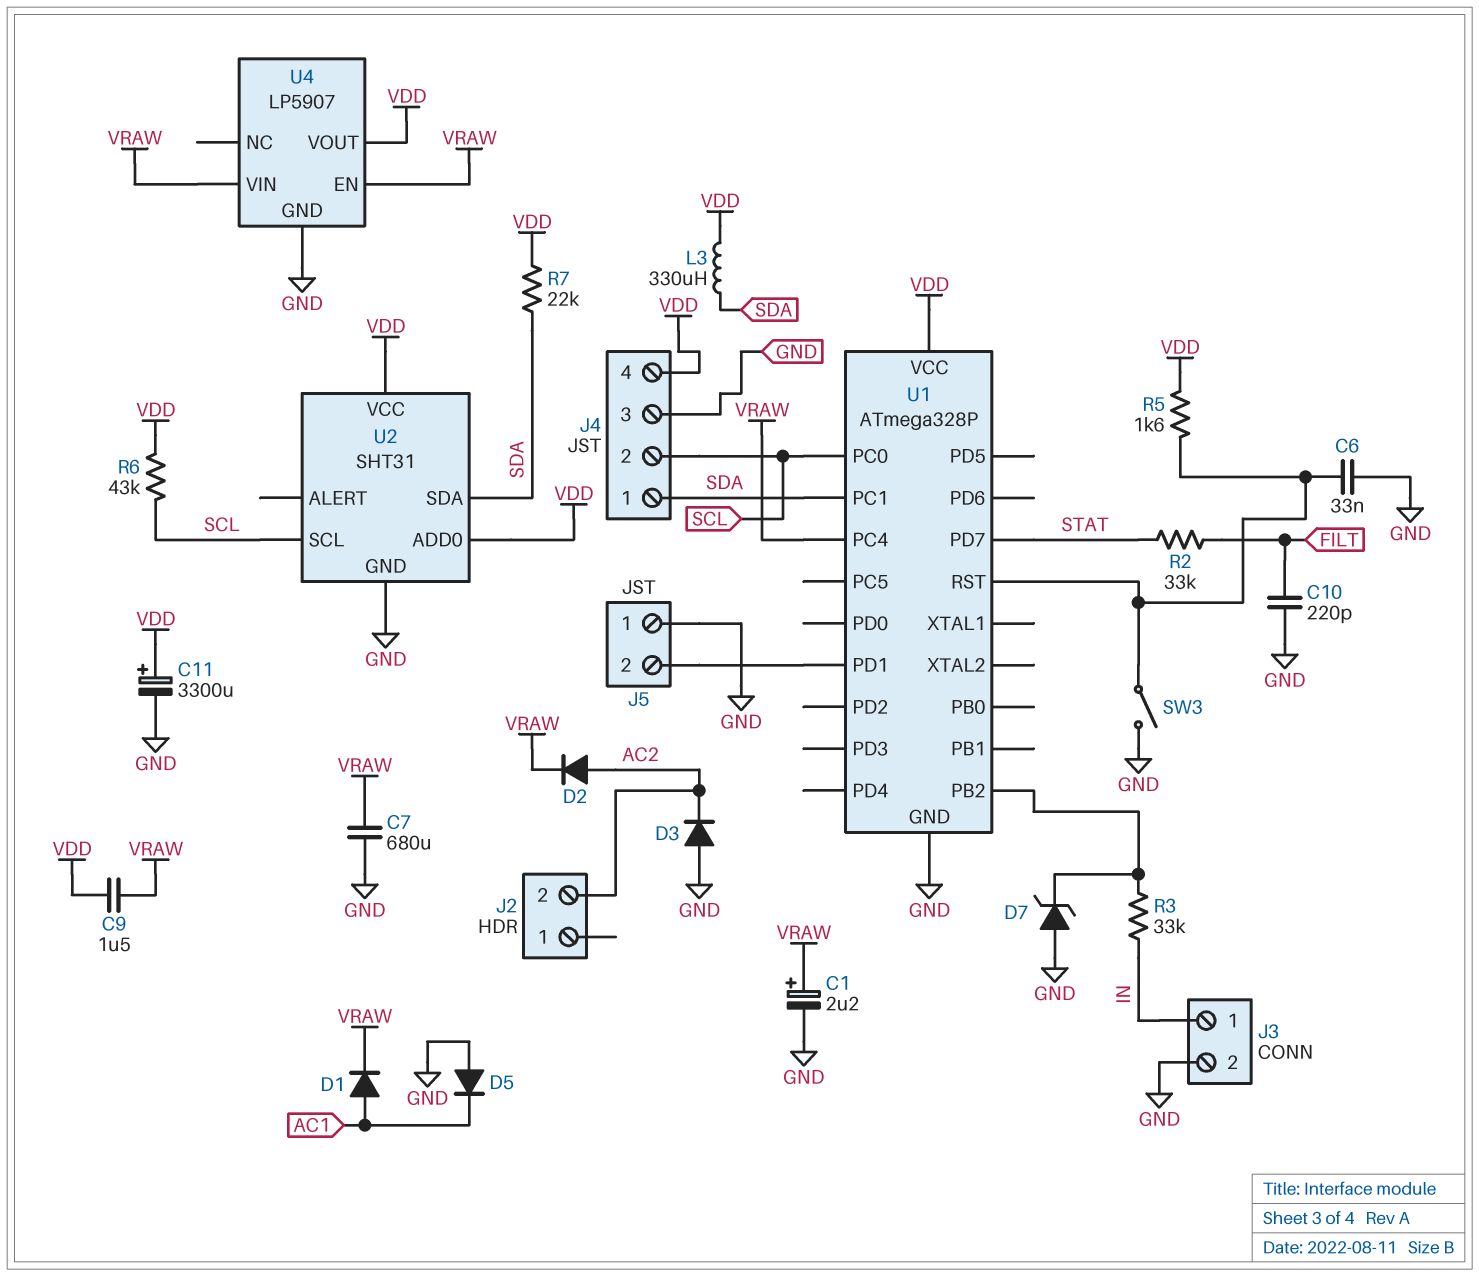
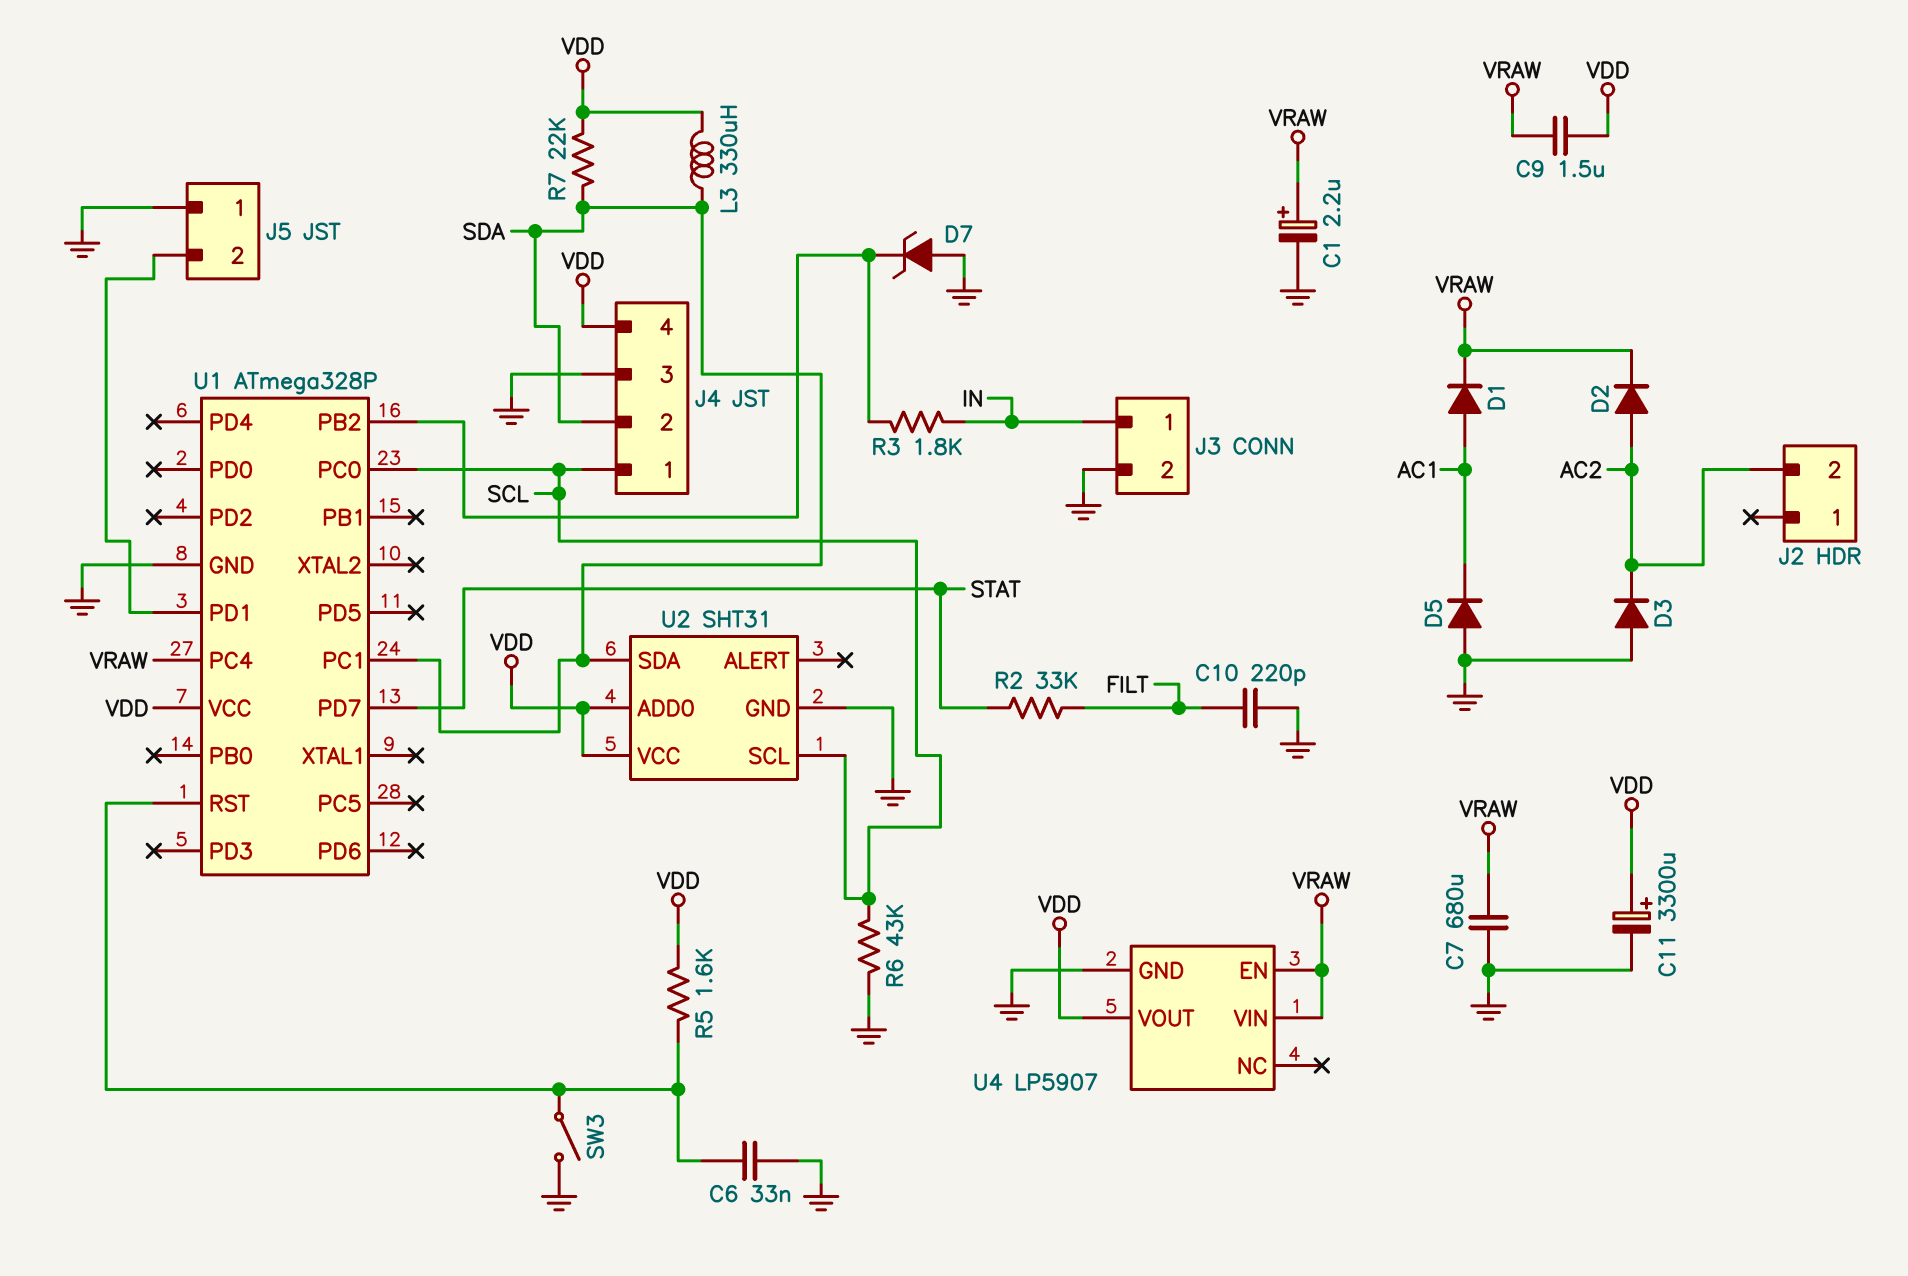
J4 pin 1: SDA -> SCL
J4 pin 2: SCL -> SDA
R3: 33k (IN, U1/PB2) -> 1.8k (IN, U1/PB2)
R6: 43k (SCL, VDD) -> 43k (GND, SCL)

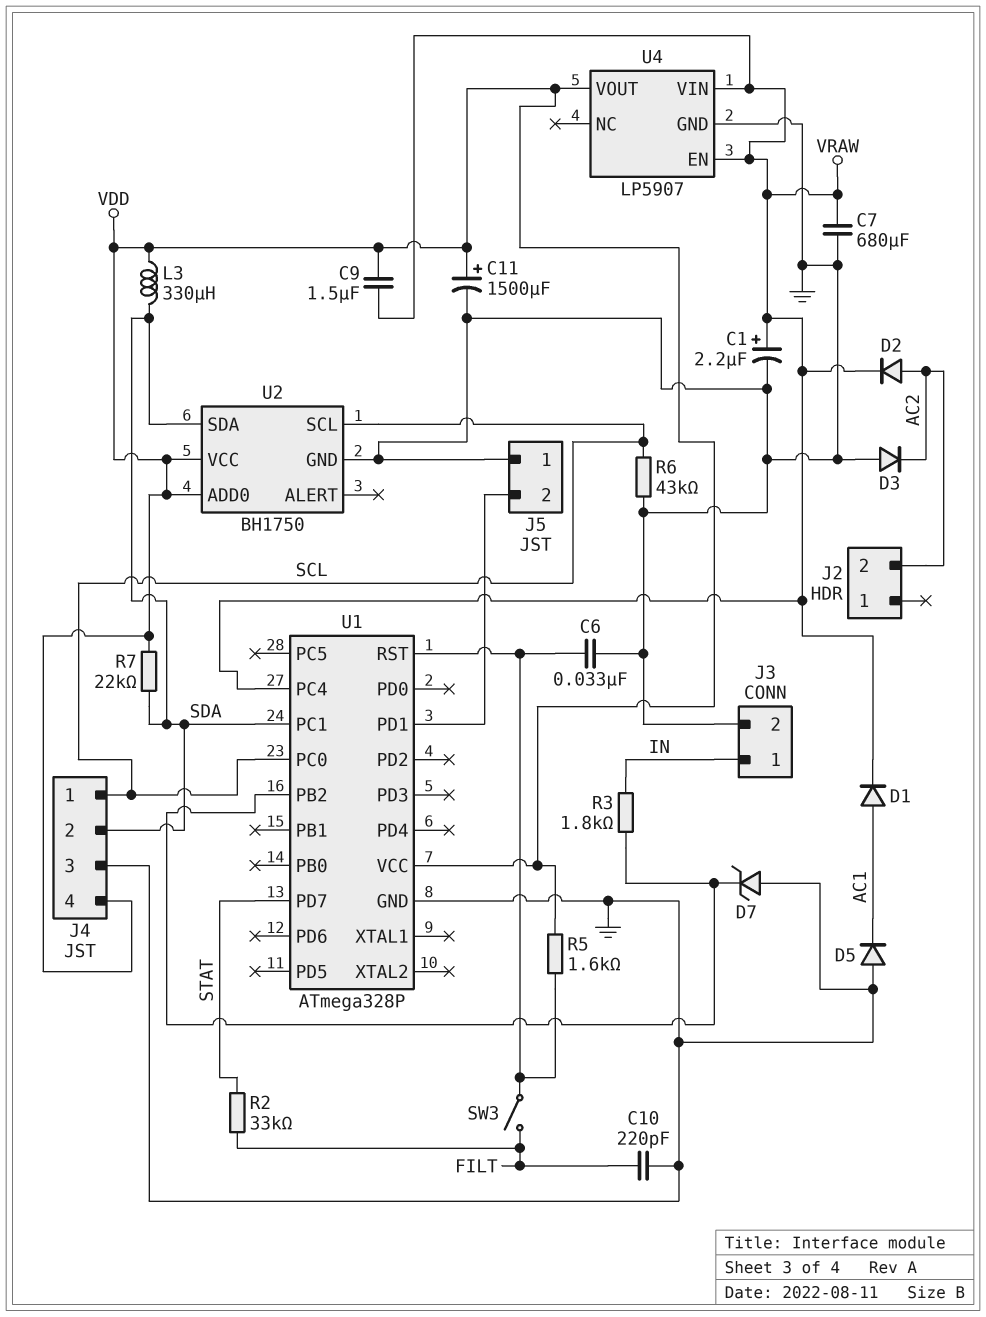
C11: 3300uF (plus VDD, minus GND) -> 1500uF (plus VDD, minus GND)
SW3: switch (GND, U1/RST) -> switch (FILT, U1/RST)
U2: SHT31 -> BH1750

